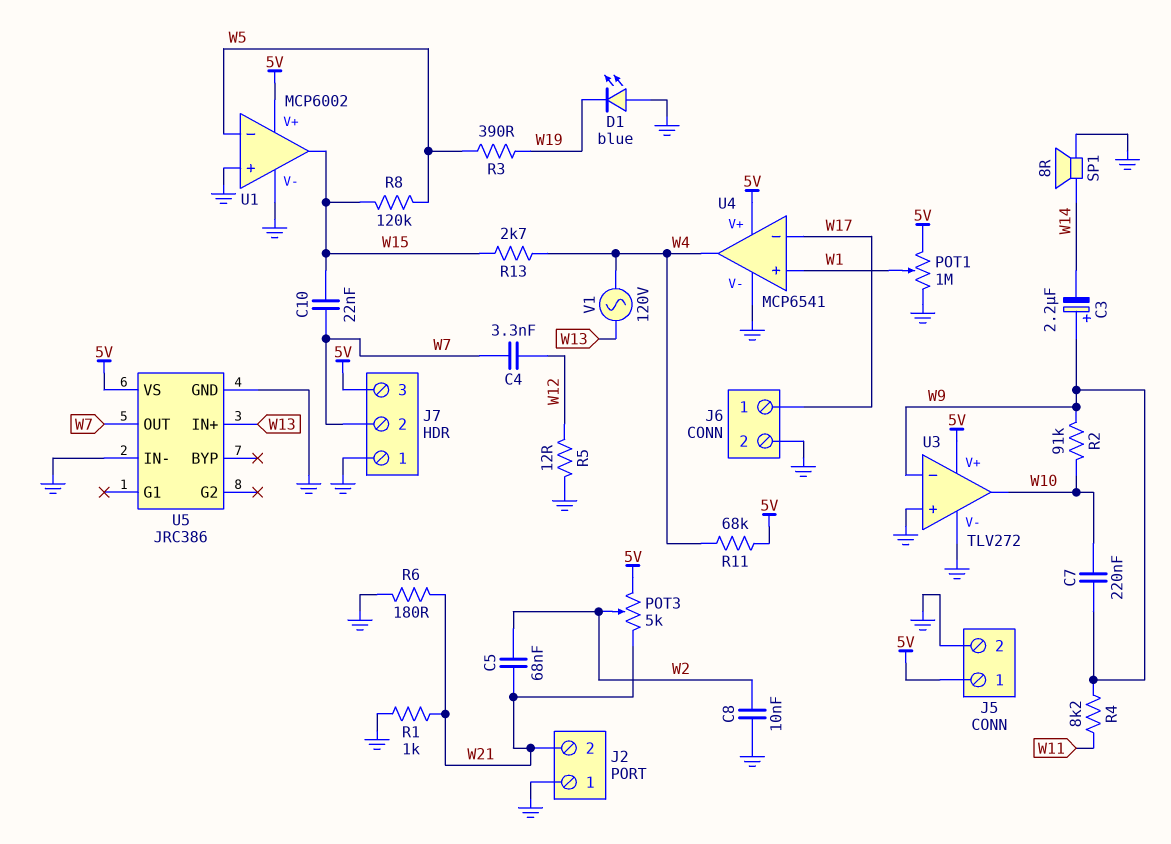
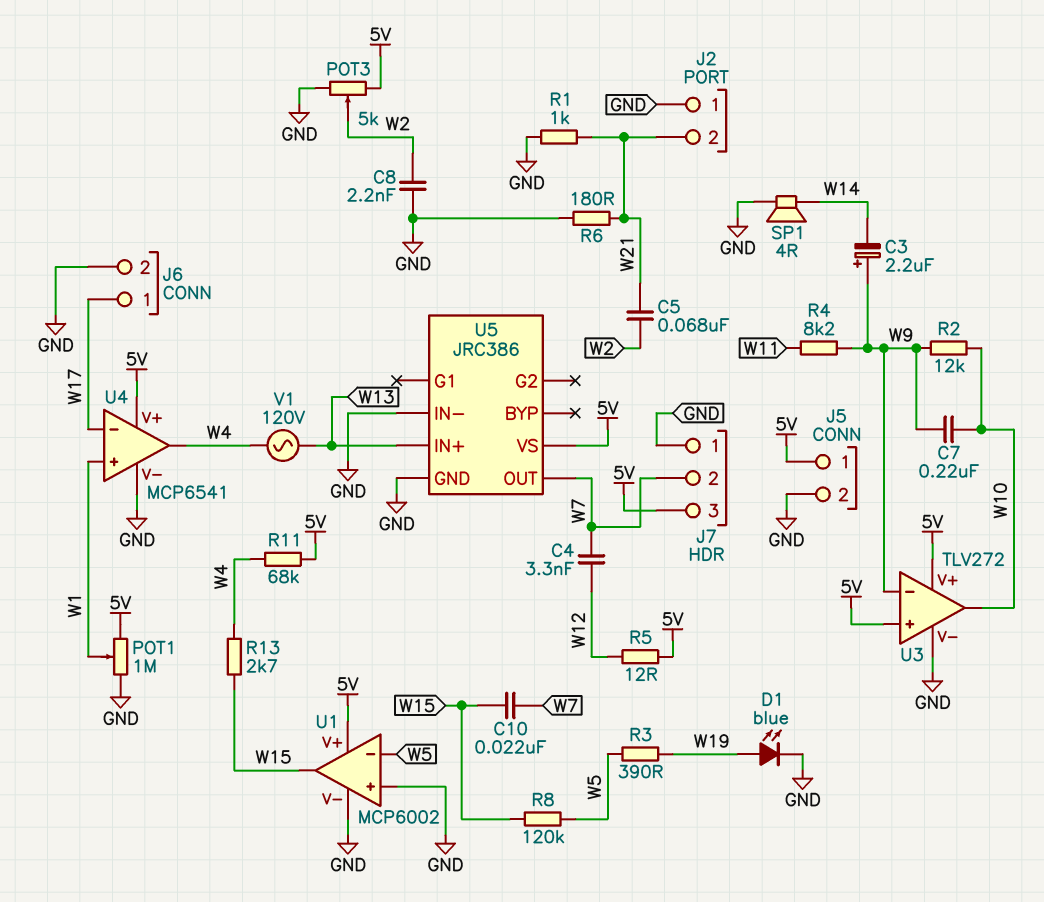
C8: 10nF (GND, W2) -> 2.2nF (GND, W2)
D1: LED blue (A GND, K W19) -> LED blue (A W19, K GND)
POT3: 5k (5V, W21, wiper W2) -> 5k (5V, GND, wiper W2)
R2: 91k (W9, W10) -> 12k (W9, W10)
R5: 12 (GND, W12) -> 12 (5V, W12)
SP1: speaker 8R (GND, W14) -> speaker 4R (GND, W14)
U3 pin in+: GND -> 5V

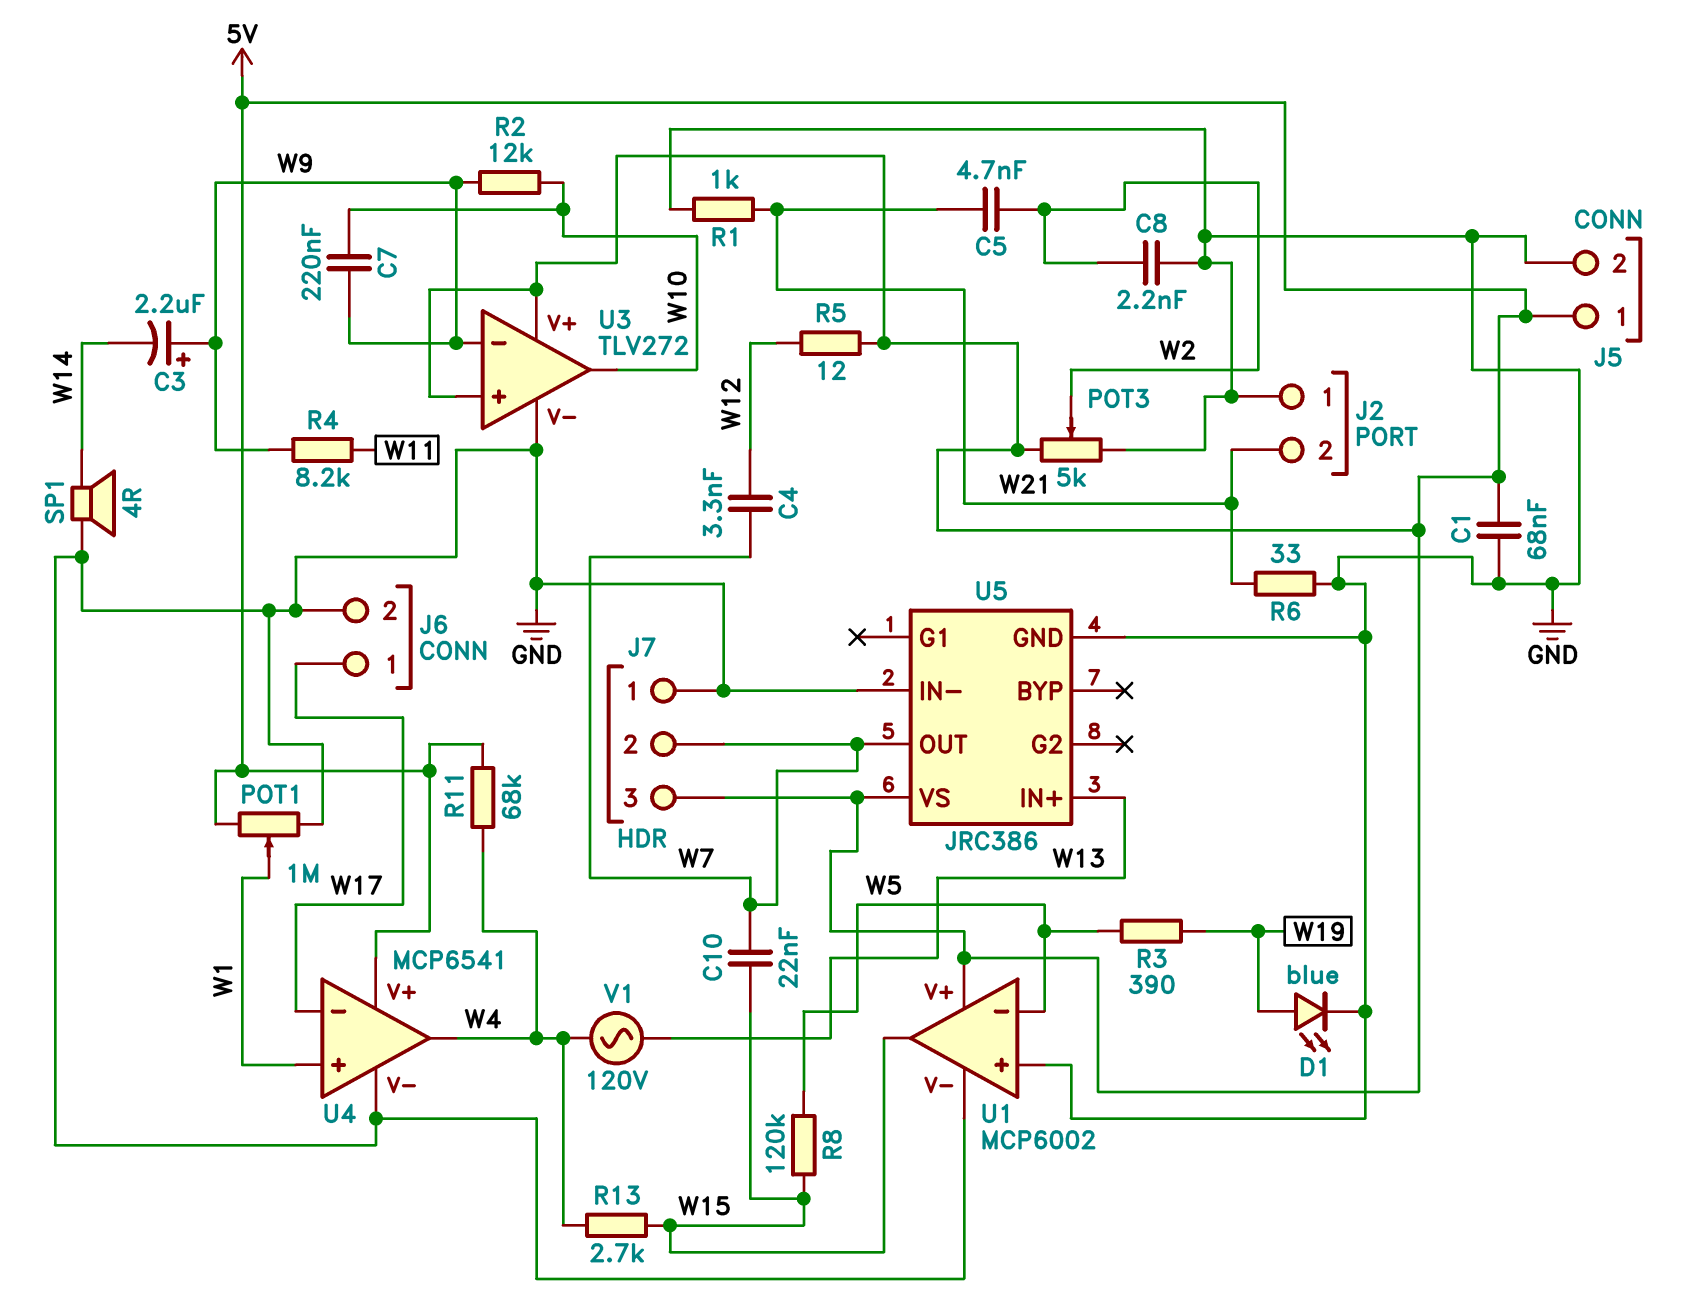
C1: none -> 68nF (5V, GND)
C5: 68nF (W2, W21) -> 4.7nF (W2, W21)
R6: 180 (GND, W21) -> 33 (GND, W21)

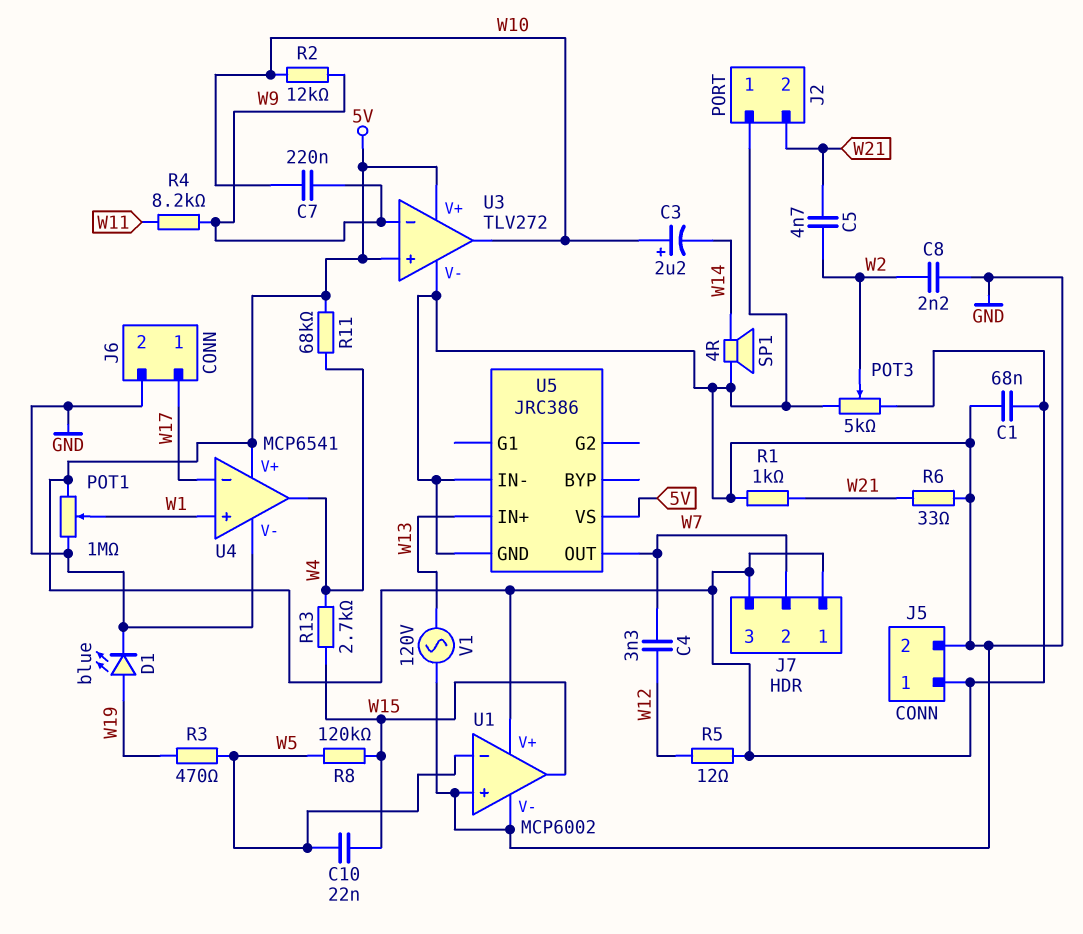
C3: 2.2uF (plus W9, minus W14) -> 2.2uF (plus W10, minus W14)
C10: 22nF (W7, W15) -> 22nF (W5, W15)
J7 pin 1: GND -> 5V
R3: 390 (W5, W19) -> 470 (W5, W19)
V1: AC 120V (W4, W13) -> AC 120V (GND, W13)

